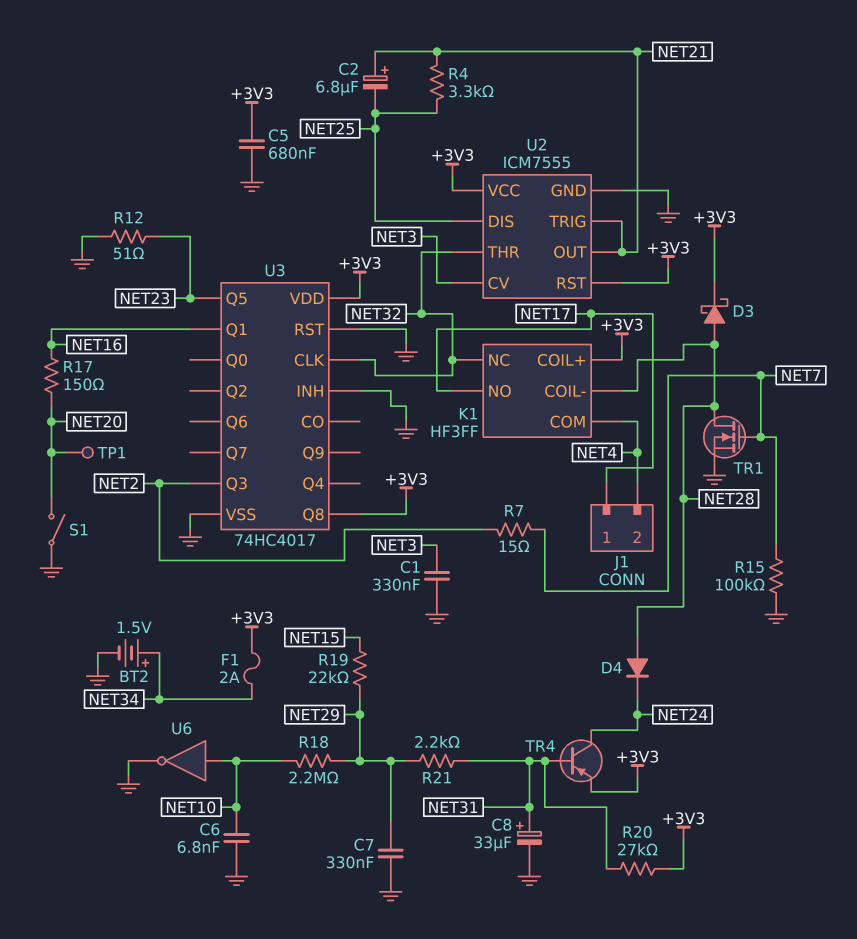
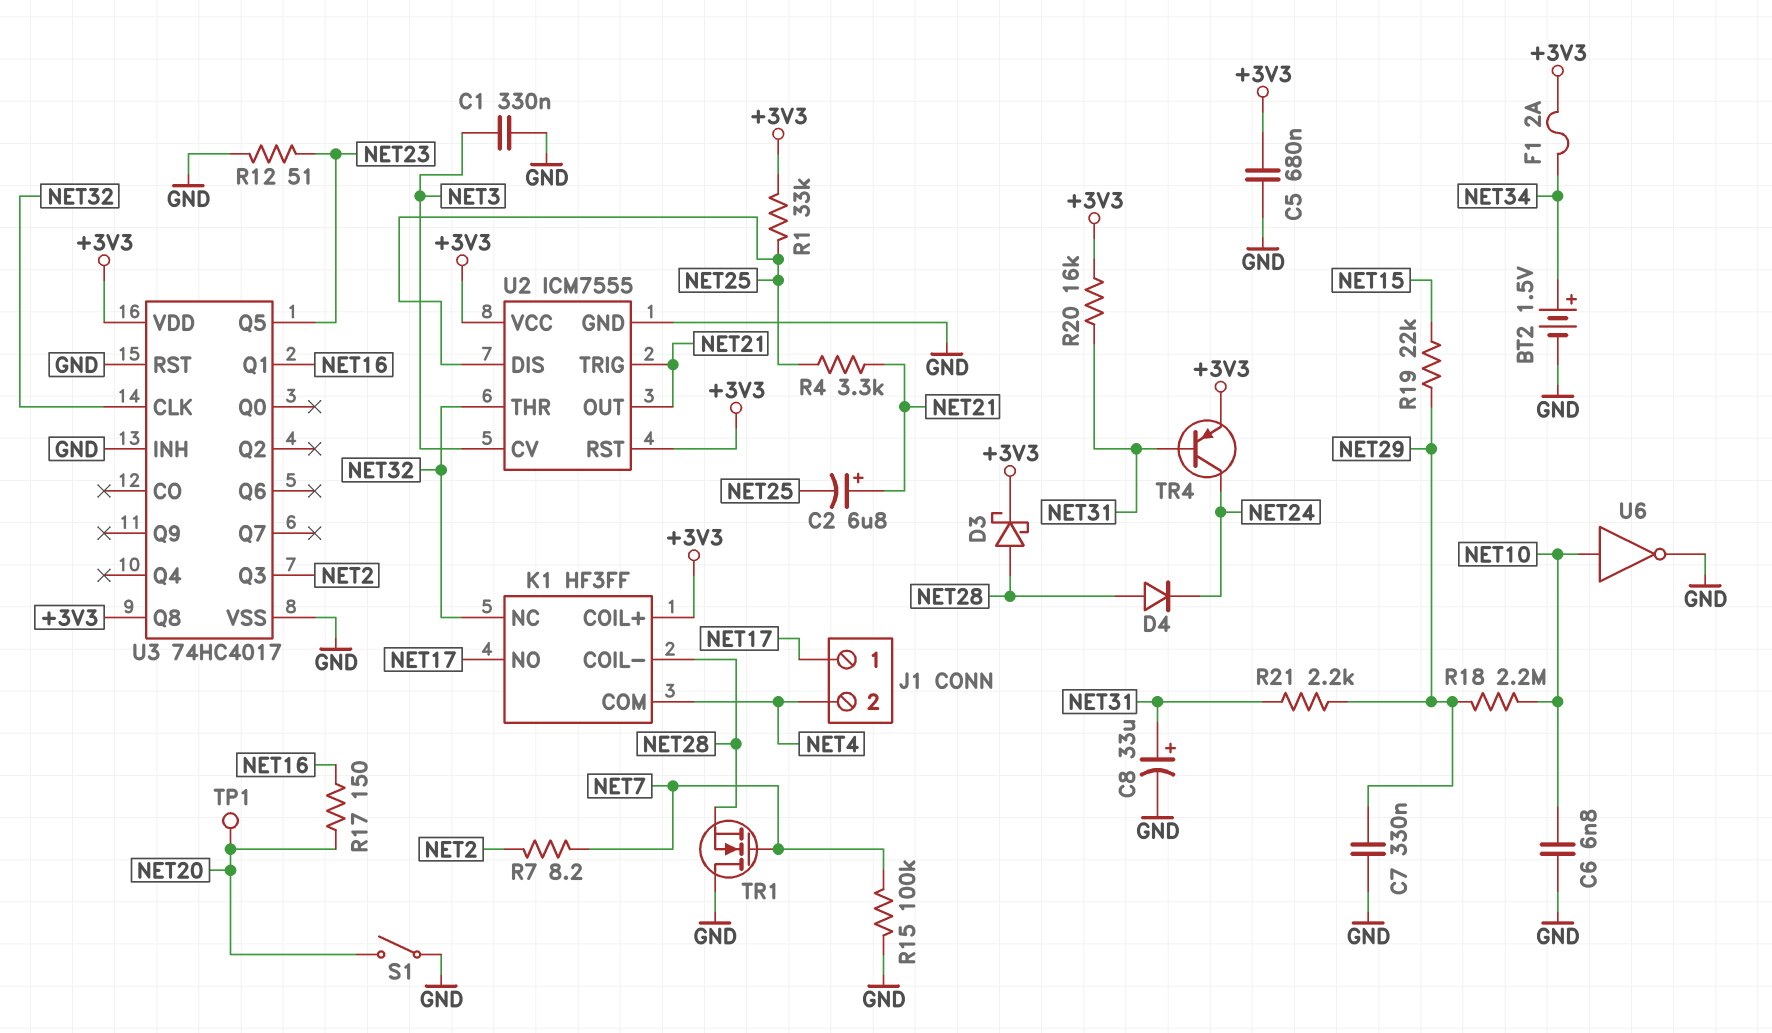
R1: none -> 33k (+3V3, NET25)
R7: 15 (NET2, NET7) -> 8.2 (NET2, NET7)
R20: 27k (+3V3, NET31) -> 16k (+3V3, NET31)
TR1: NMOS (G NET7, D NET28, S GND) -> NMOS (G NET7, D GND, S NET28)

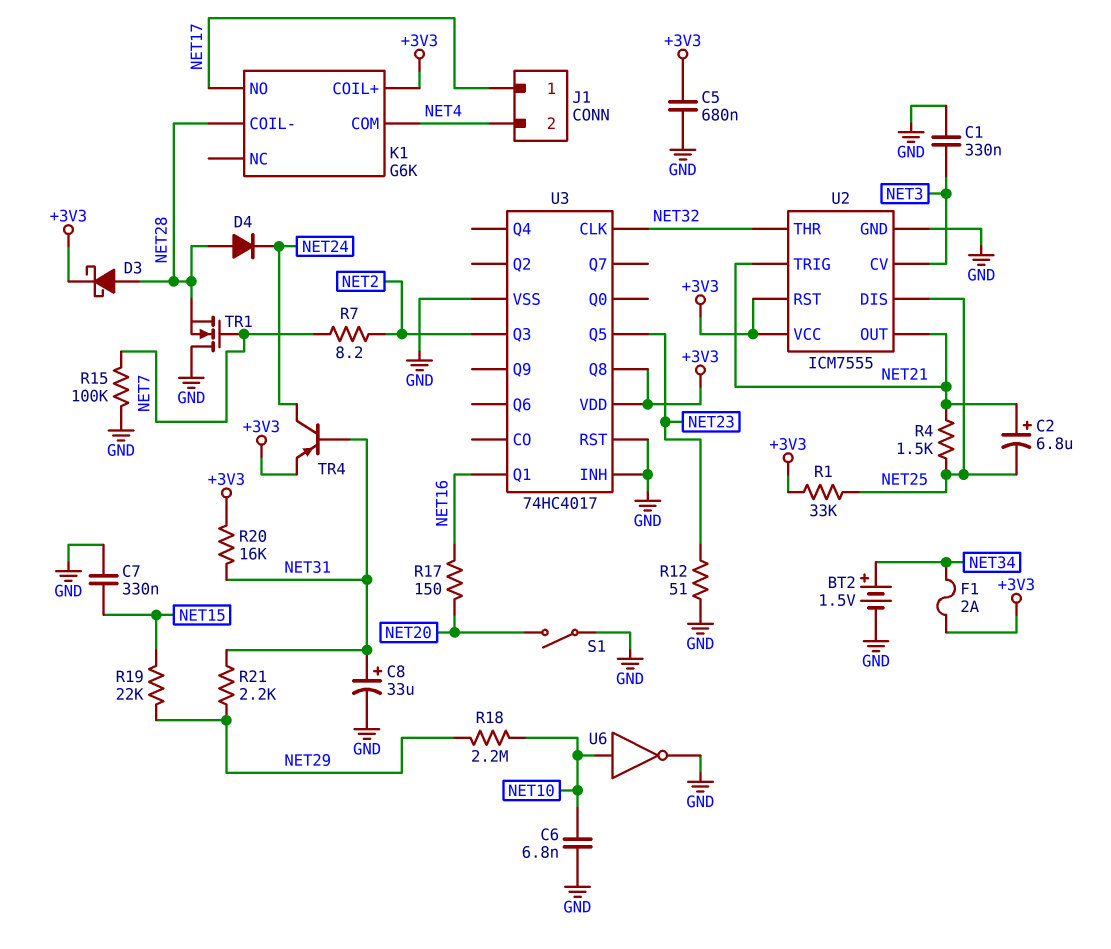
C7: 330nF (GND, NET29) -> 330nF (GND, NET15)
K1: HF3FF -> G6K
K1 pin NC: NET32 -> none
R4: 3.3k (NET21, NET25) -> 1.5k (NET21, NET25)
TP1: test point (NET20) -> none

